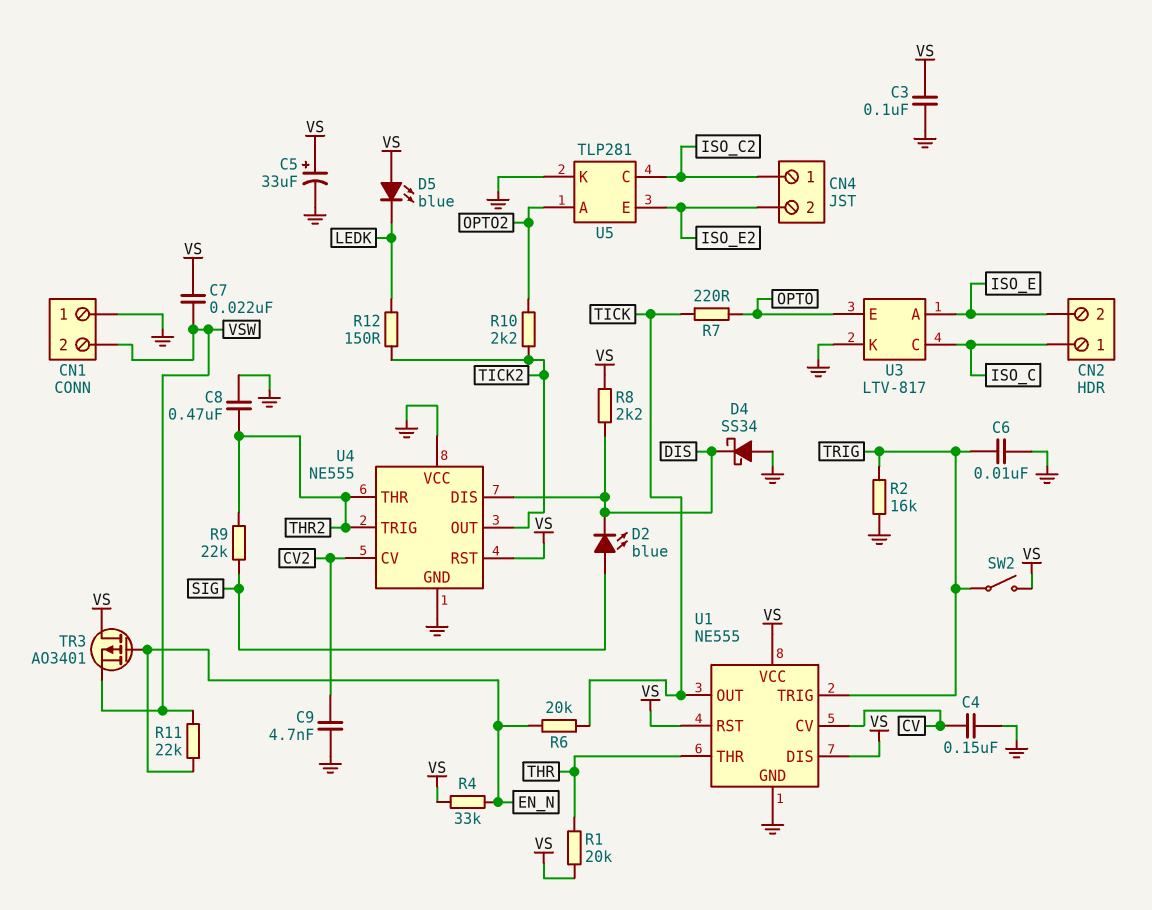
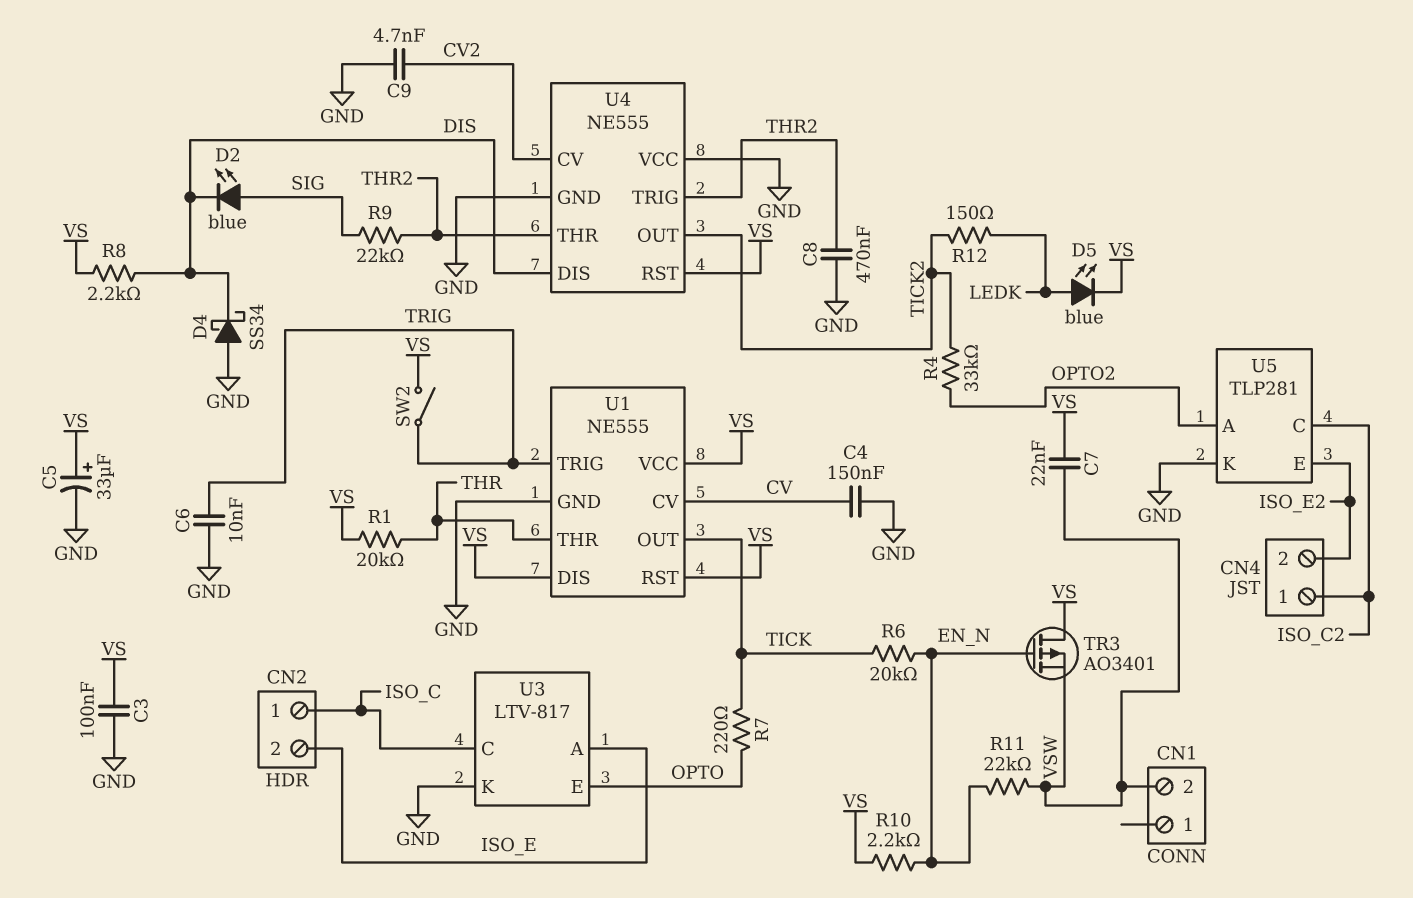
CN1 pin 1: GND -> none
D5: LED blue (A VS, K LEDK) -> LED blue (A LEDK, K VS)
R2: 16k (GND, TRIG) -> none
R4: 33k (EN_N, VS) -> 33k (OPTO2, TICK2)
R10: 2.2k (OPTO2, TICK2) -> 2.2k (EN_N, VS)

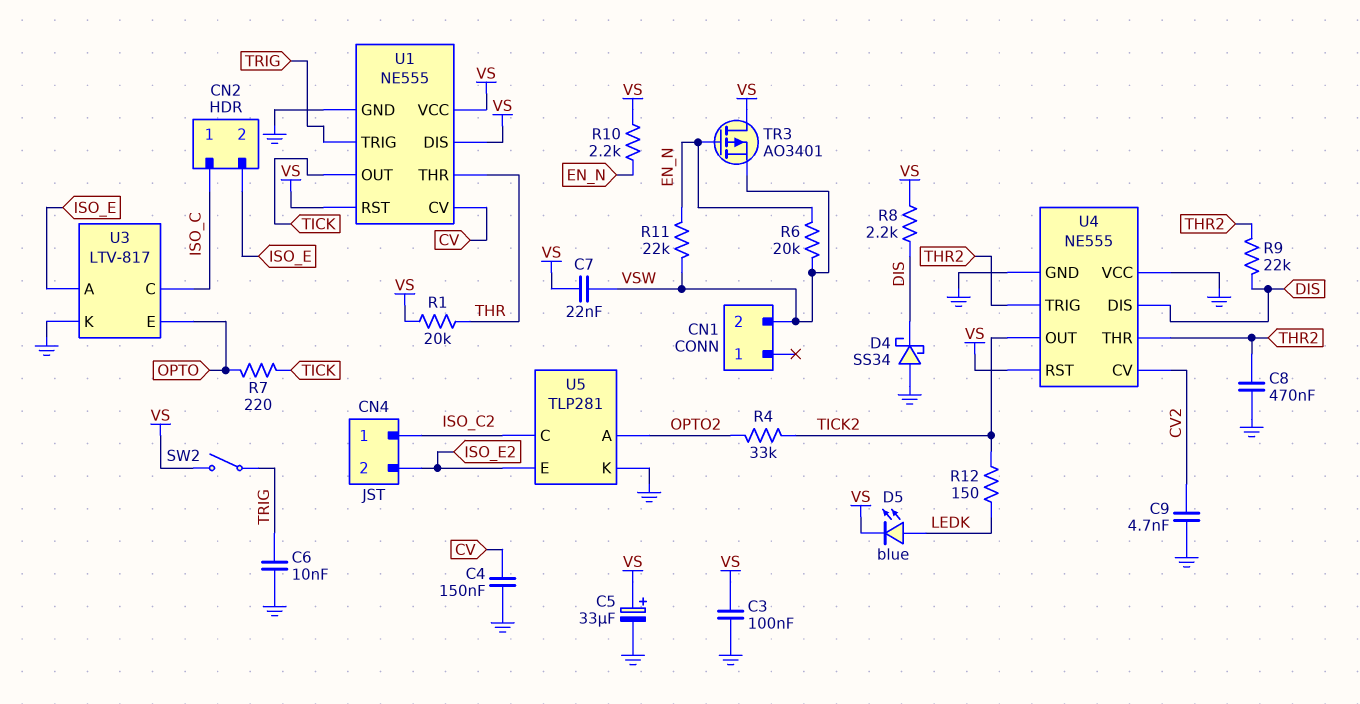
D2: LED blue (A SIG, K DIS) -> none
R6: 20k (EN_N, TICK) -> 20k (EN_N, VSW)
R9: 22k (SIG, THR2) -> 22k (DIS, THR2)

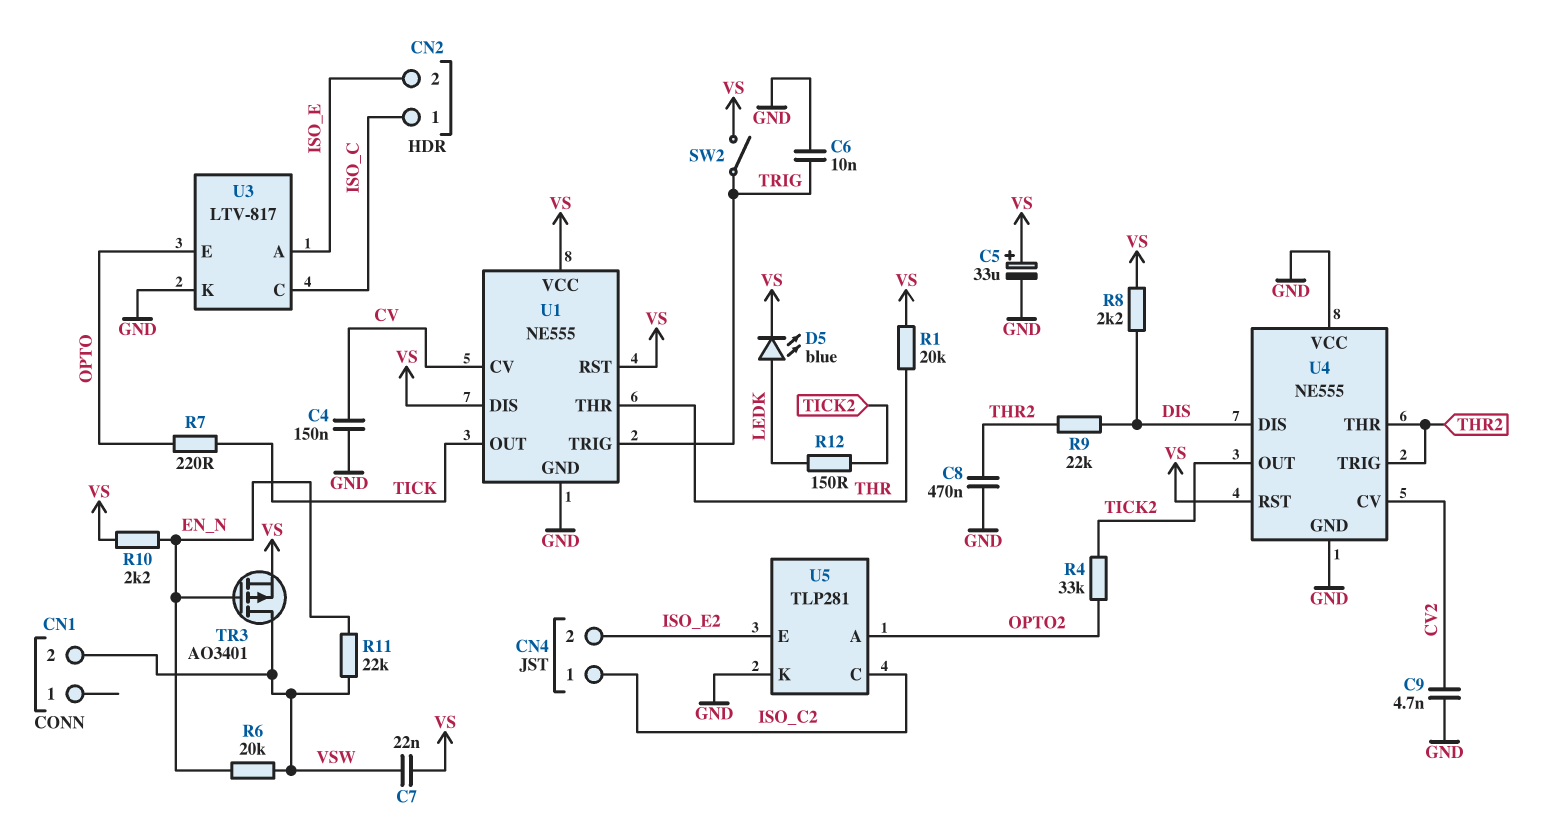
C3: 100nF (GND, VS) -> none
D4: schottky SS34 (A GND, K DIS) -> none
TR3: PMOS AO3401 (G EN_N, D VS, S VSW) -> PMOS AO3401 (G EN_N, D VSW, S VS)

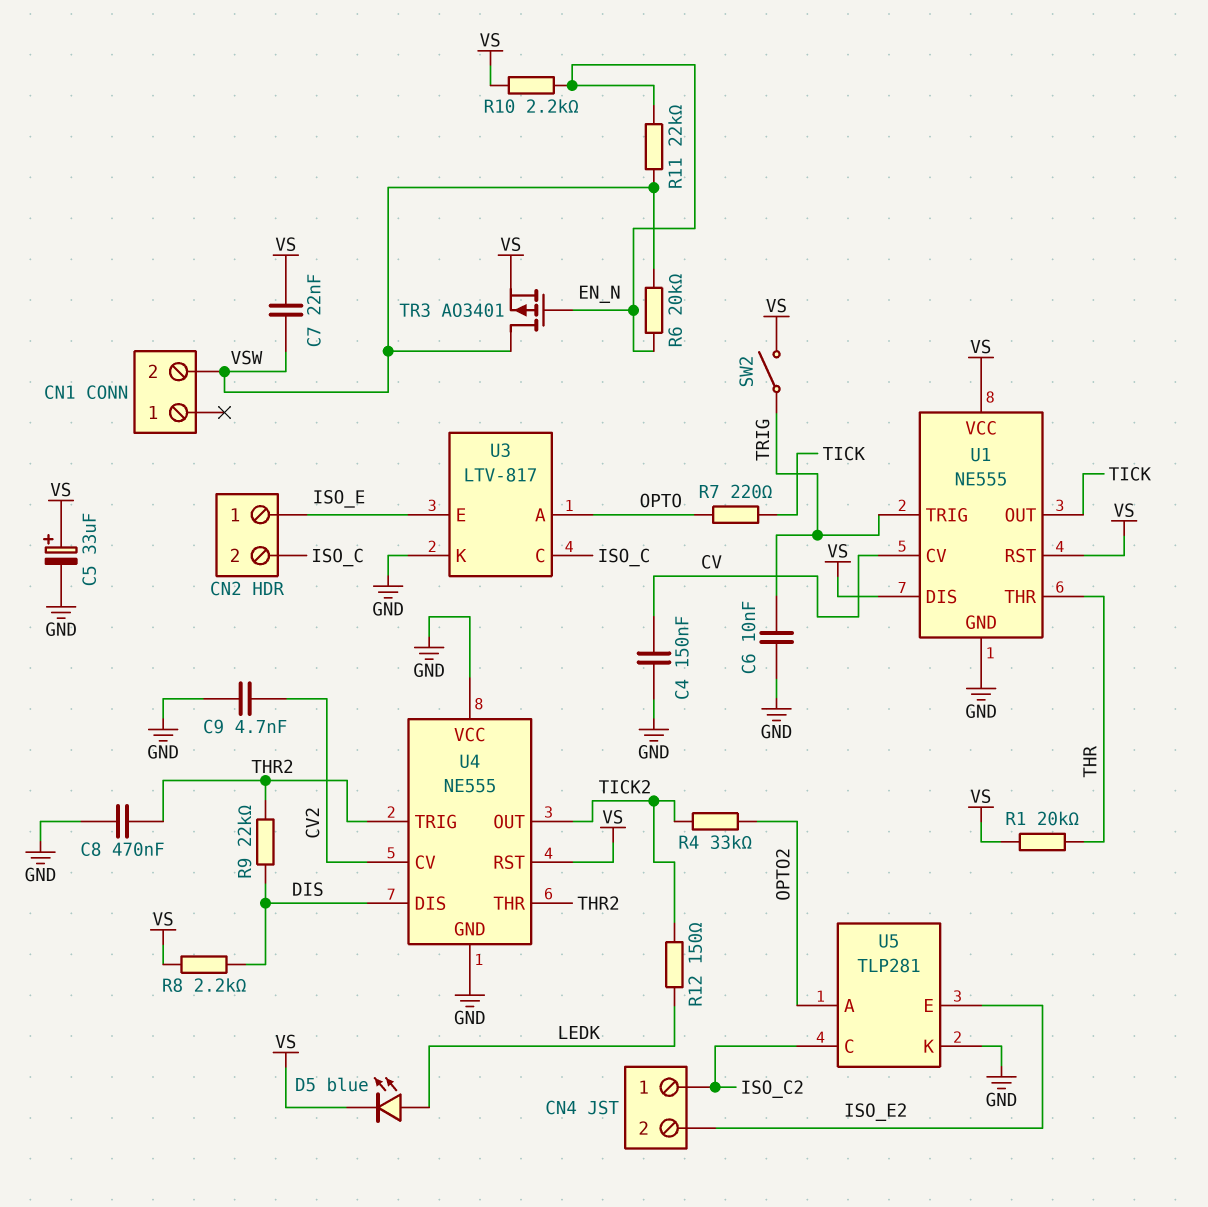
CN2 pin 1: ISO_C -> ISO_E
CN2 pin 2: ISO_E -> ISO_C
U3 pin A: ISO_E -> OPTO
U3 pin E: OPTO -> ISO_E

